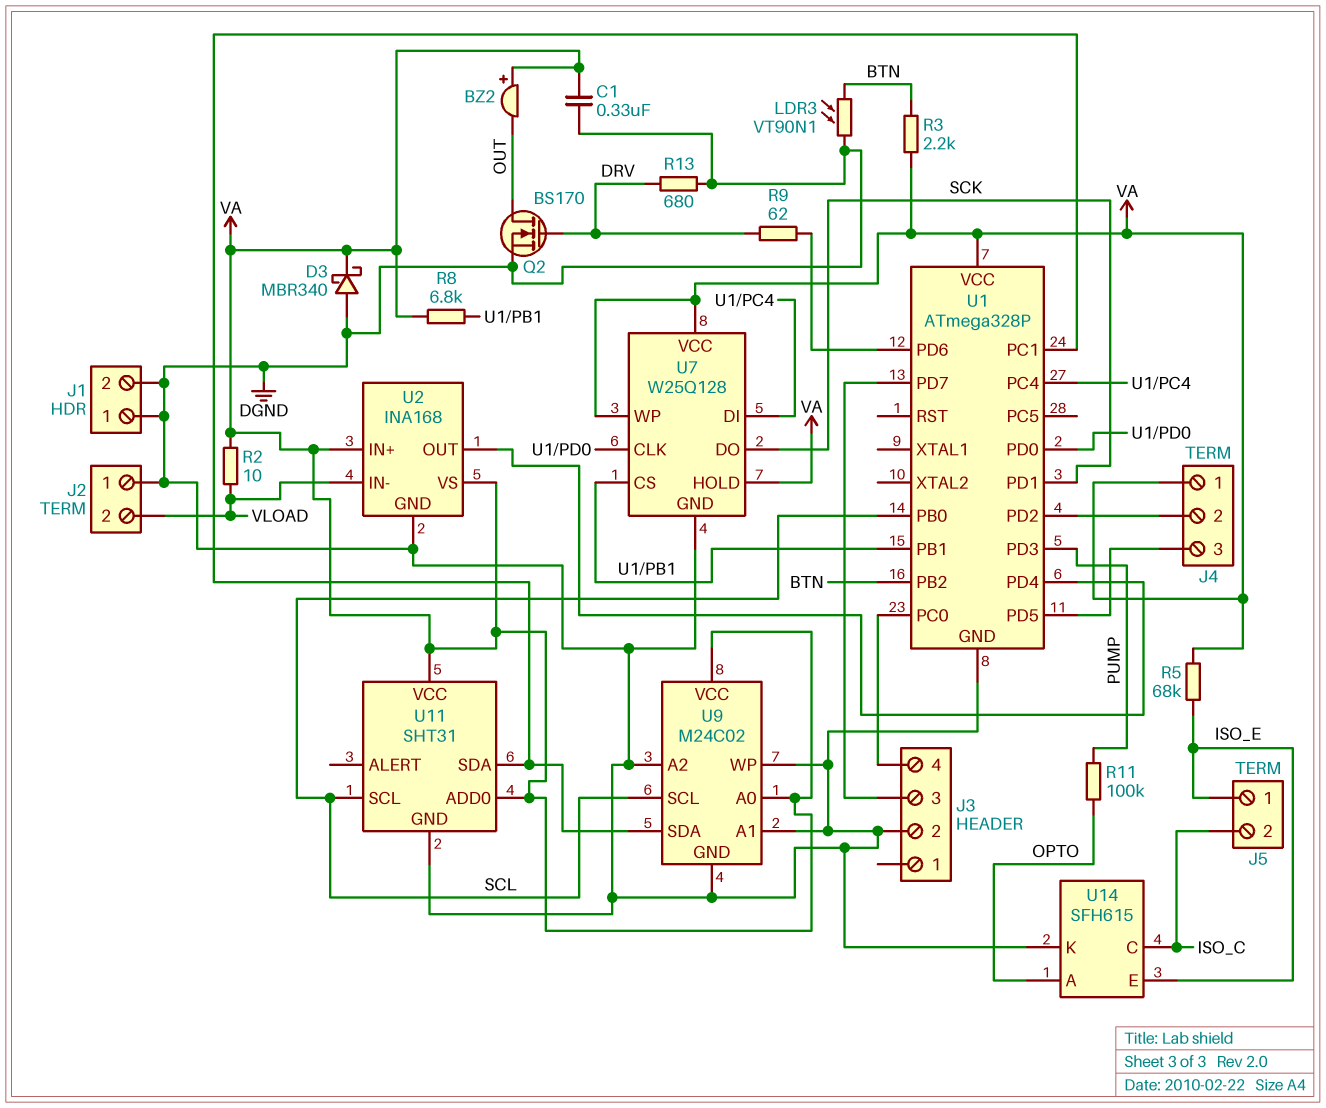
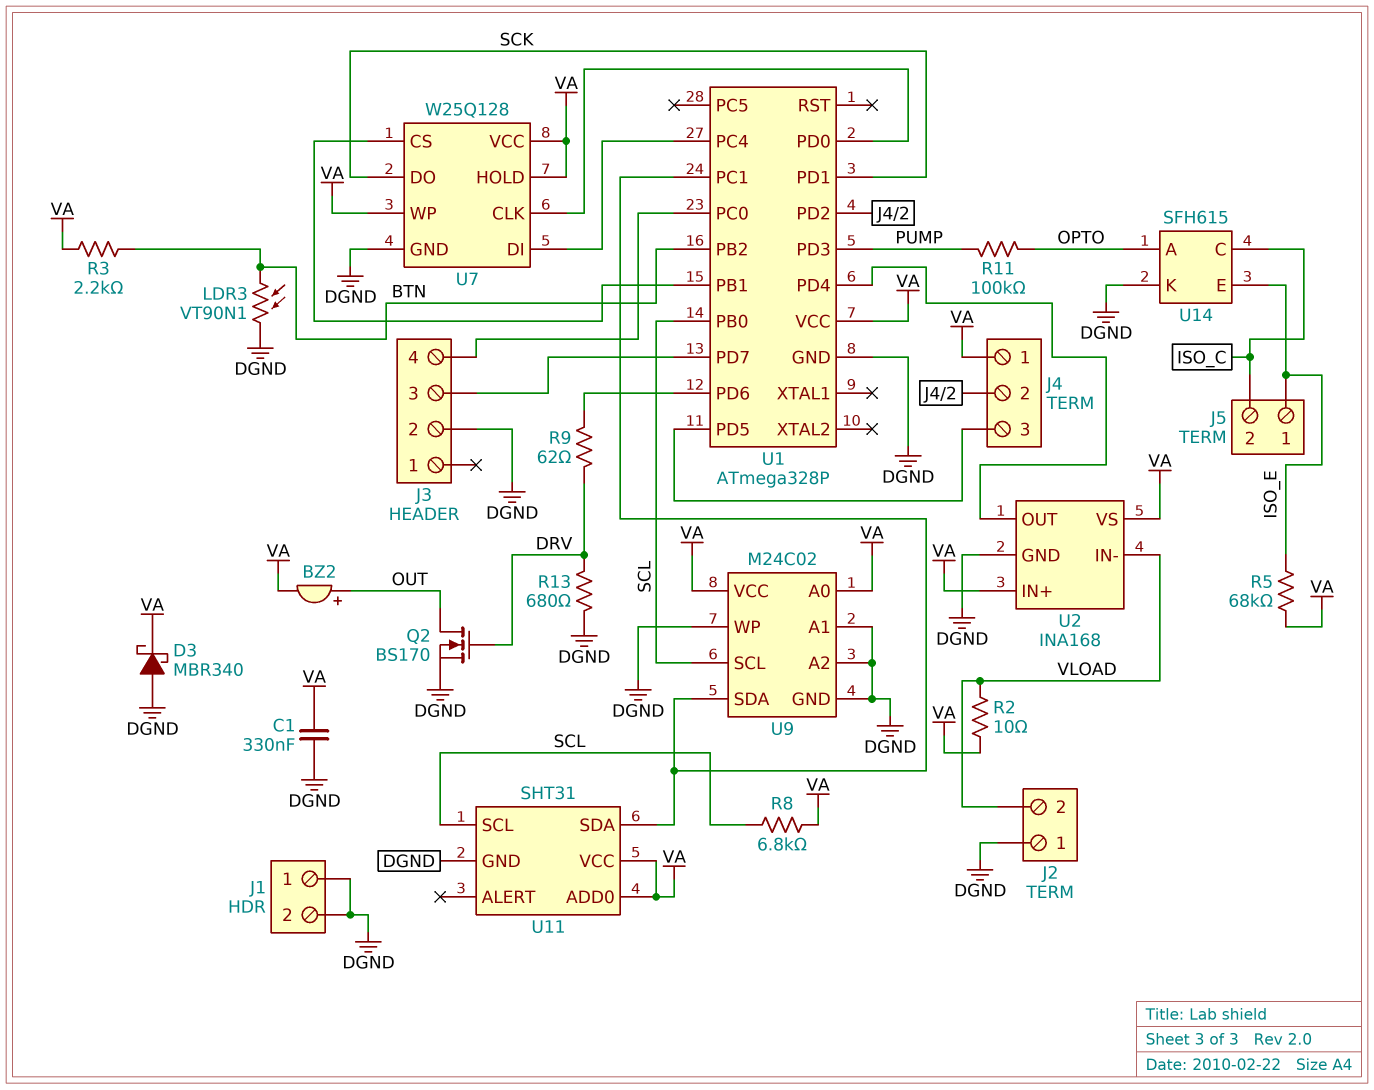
BZ2: buzzer (plus VA, minus OUT) -> buzzer (plus OUT, minus VA)
R8: 6.8k (U1/PB1, VA) -> 6.8k (SCL, VA)

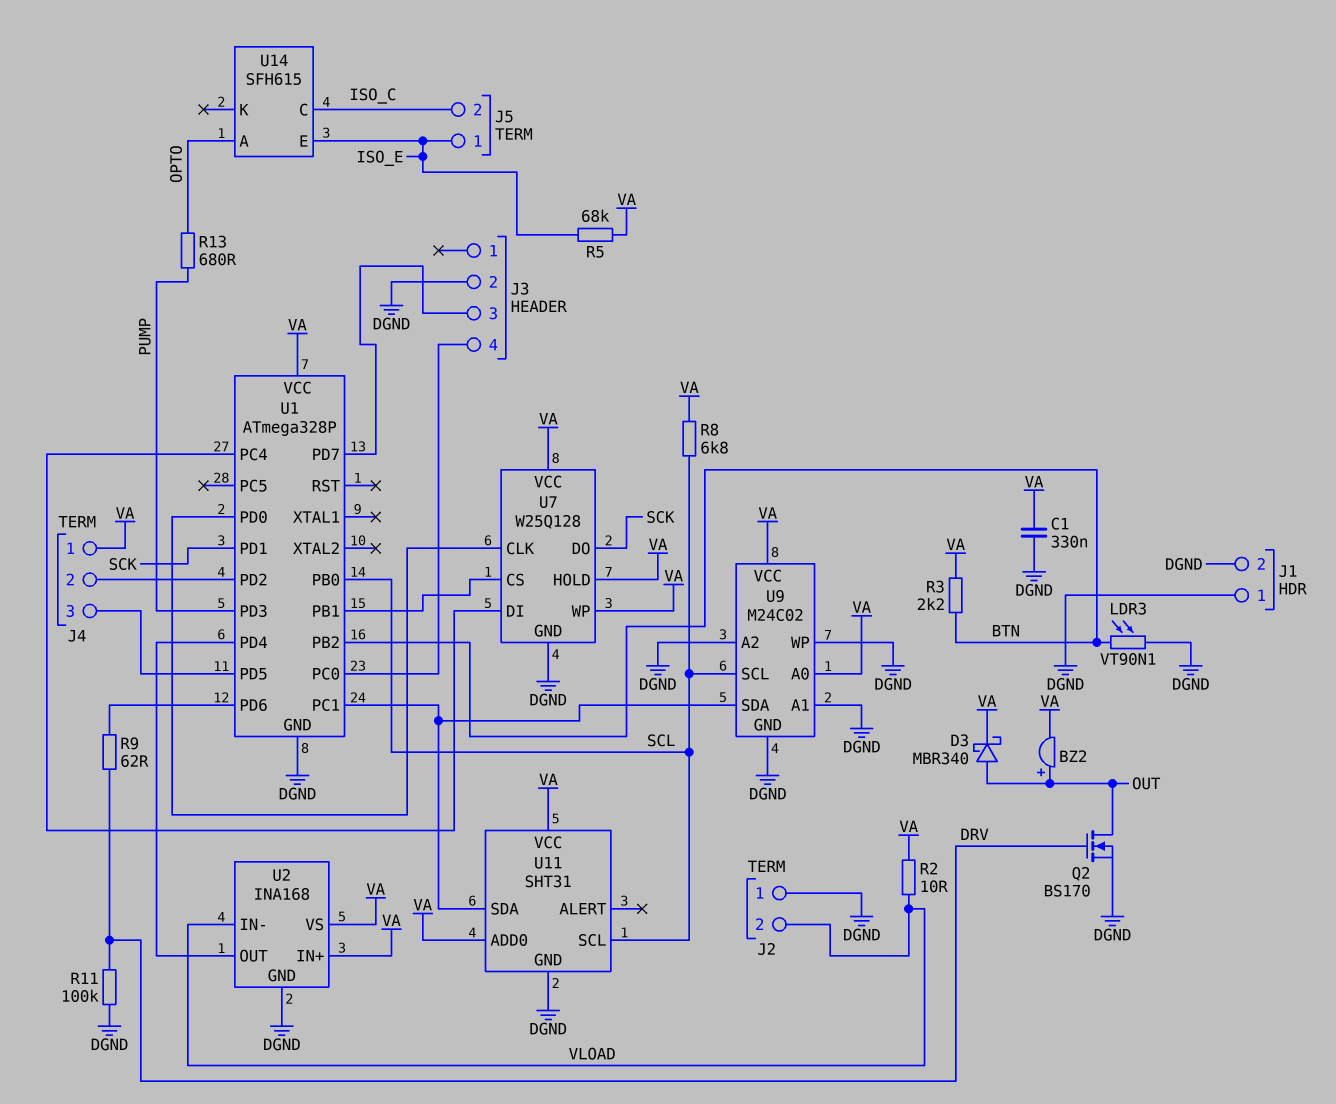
D3: schottky MBR340 (A DGND, K VA) -> schottky MBR340 (A OUT, K VA)
R11: 100k (OPTO, PUMP) -> 100k (DGND, DRV)
R13: 680 (DGND, DRV) -> 680 (OPTO, PUMP)
U14 pin K: DGND -> none

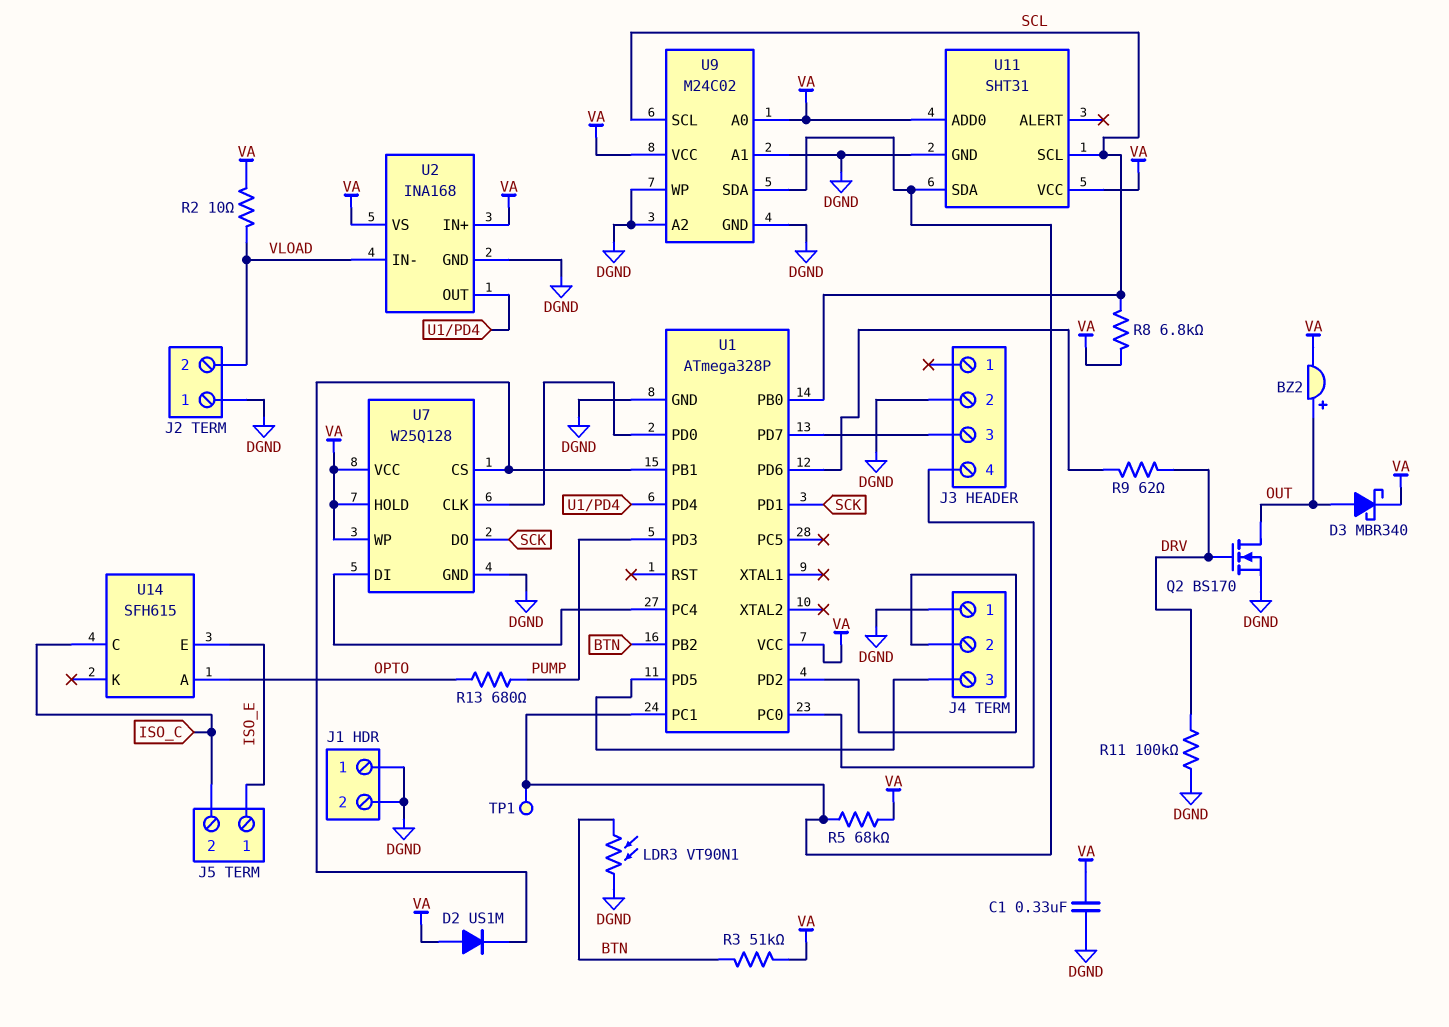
D2: none -> diode US1M (A VA, K U1/PB1)
J4 pin 1: VA -> DGND
R3: 2.2k (BTN, VA) -> 51k (BTN, VA)
R5: 68k (ISO_E, VA) -> 68k (U1/PC1, VA)
TP1: none -> test point (U1/PC1)

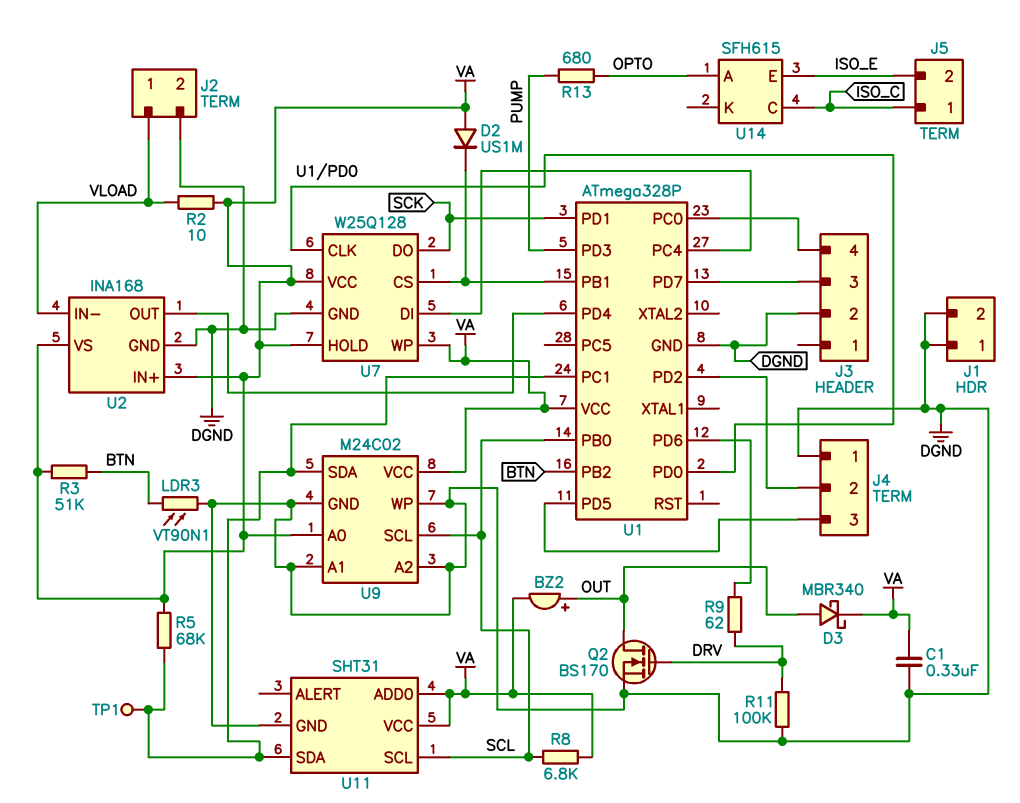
J2 pin 1: DGND -> VLOAD
J2 pin 2: VLOAD -> DGND
J5 pin 1: ISO_E -> ISO_C
J5 pin 2: ISO_C -> ISO_E

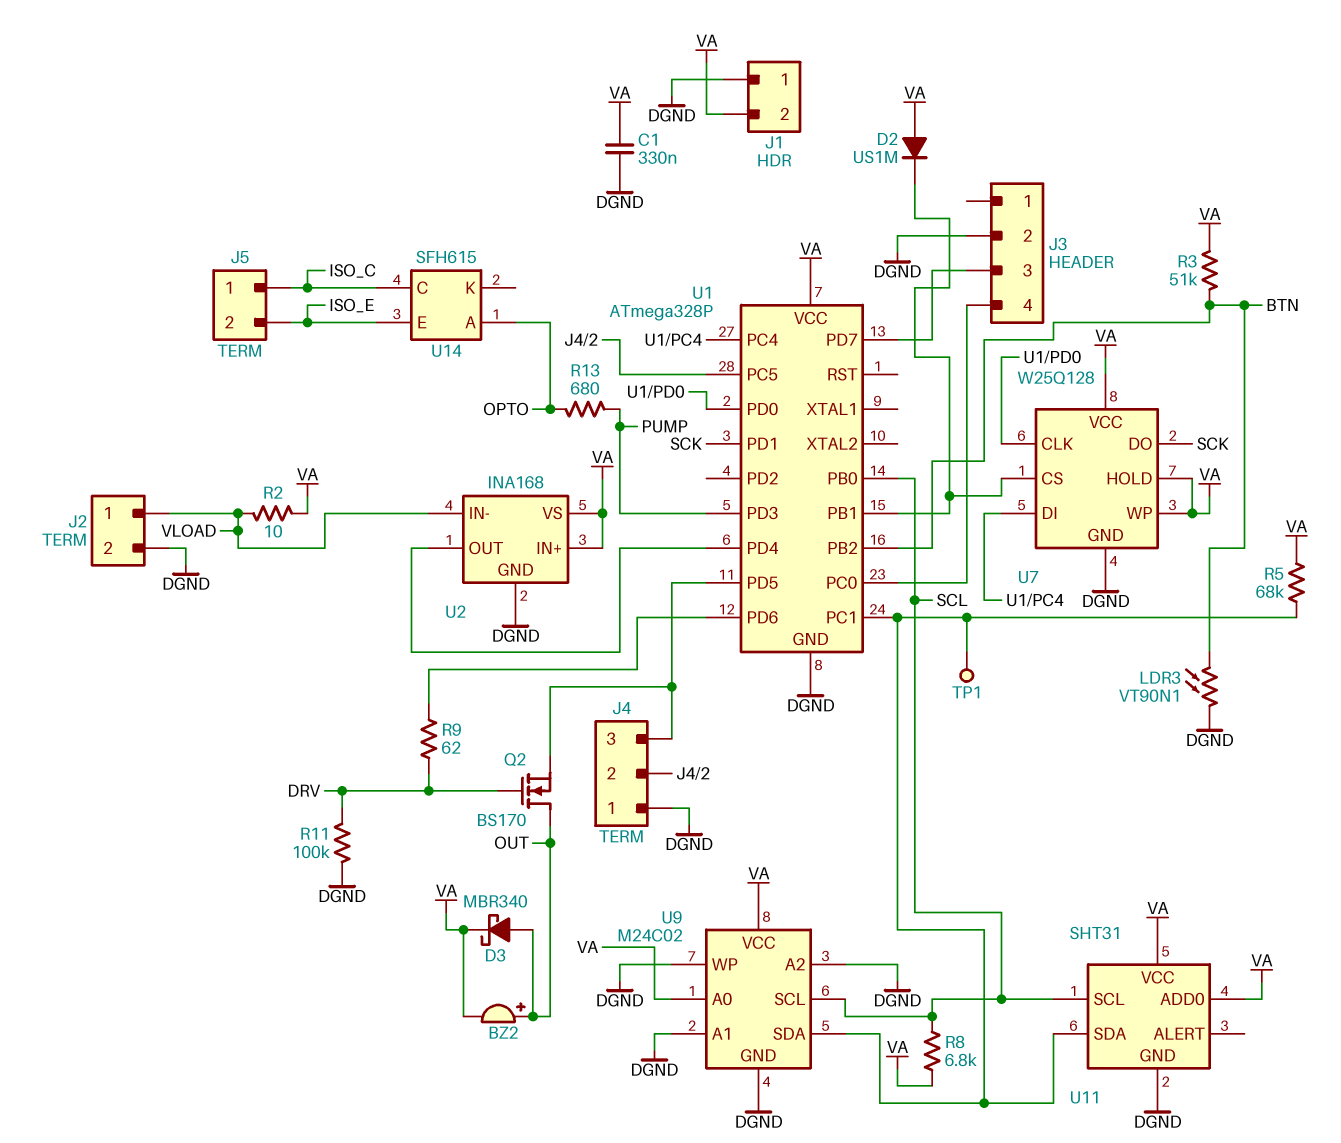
J1 pin 2: DGND -> VA
Q2: NMOS BS170 (G DRV, D OUT, S DGND) -> NMOS BS170 (G DRV, D OUT, S J4/3)
U1 pin PC5: none -> J4/2
U1 pin PD2: J4/2 -> none

